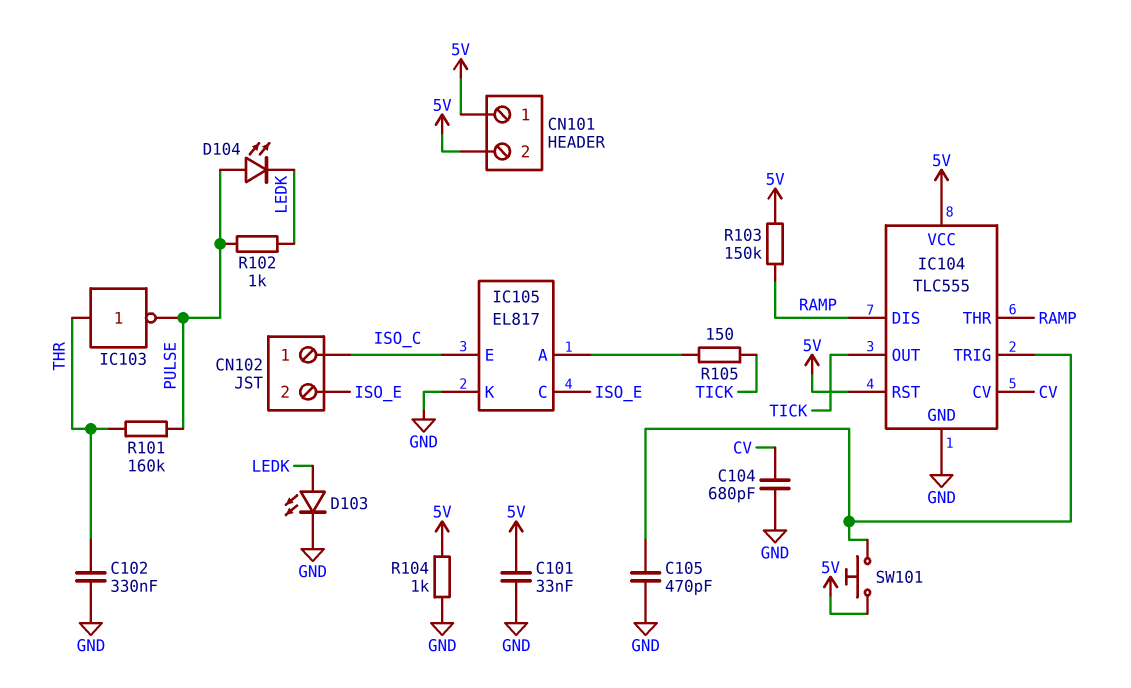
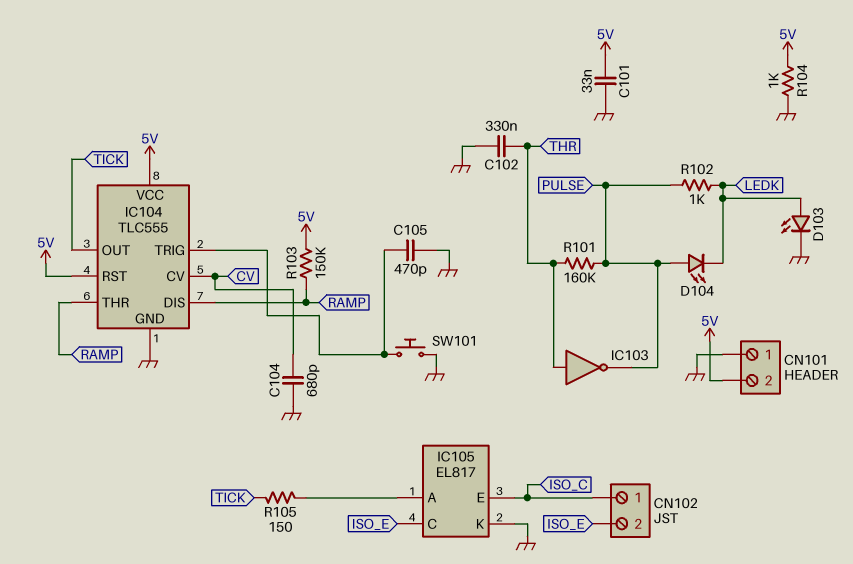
CN101 pin 1: 5V -> GND
SW101: button (5V, IC104/TRIG) -> button (GND, IC104/TRIG)

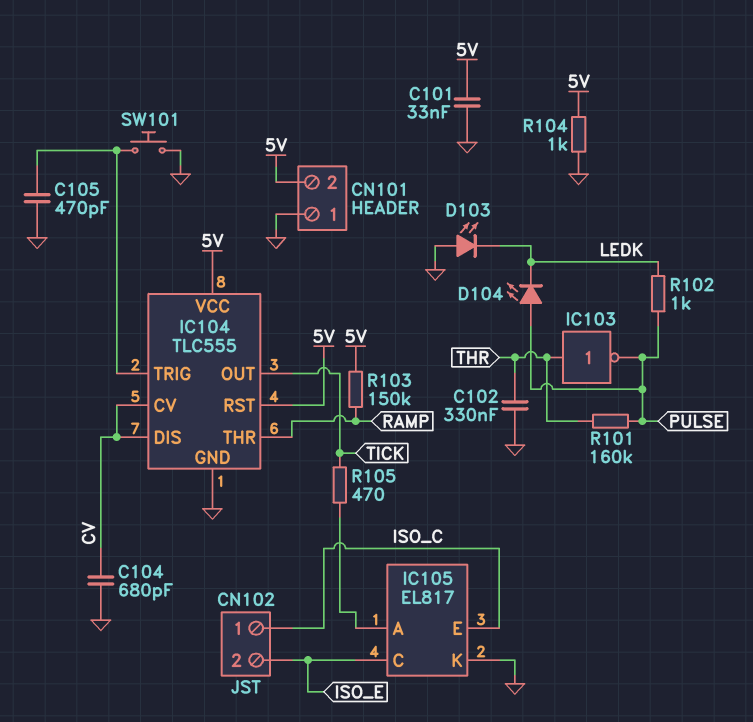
D103: LED (A LEDK, K GND) -> LED (A GND, K LEDK)
IC104 pin DIS: RAMP -> CV
R105: 150 (IC105/A, TICK) -> 470 (IC105/A, TICK)

